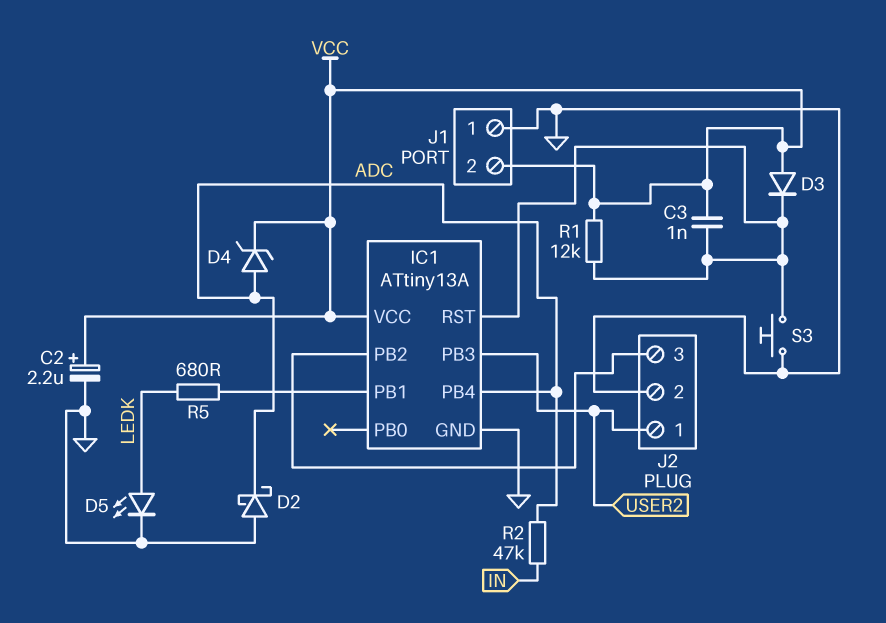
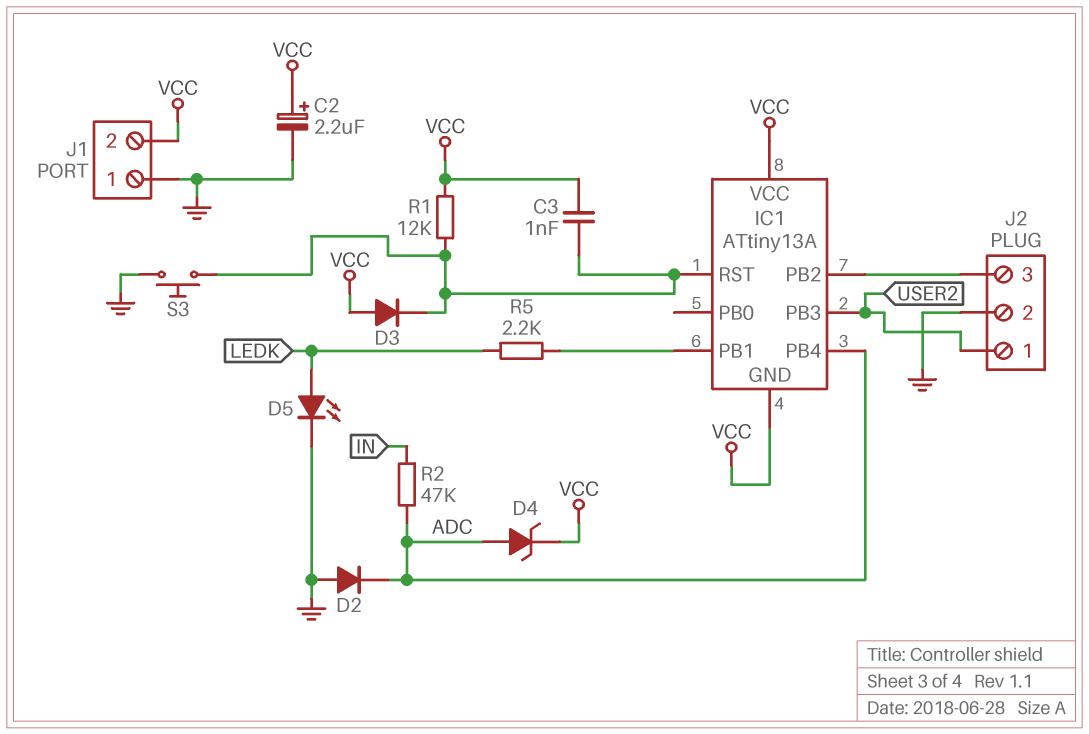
D2: schottky (A GND, K ADC) -> diode (A GND, K ADC)
IC1 pin GND: GND -> VCC
R5: 680 (IC1/PB1, LEDK) -> 2.2k (IC1/PB1, LEDK)

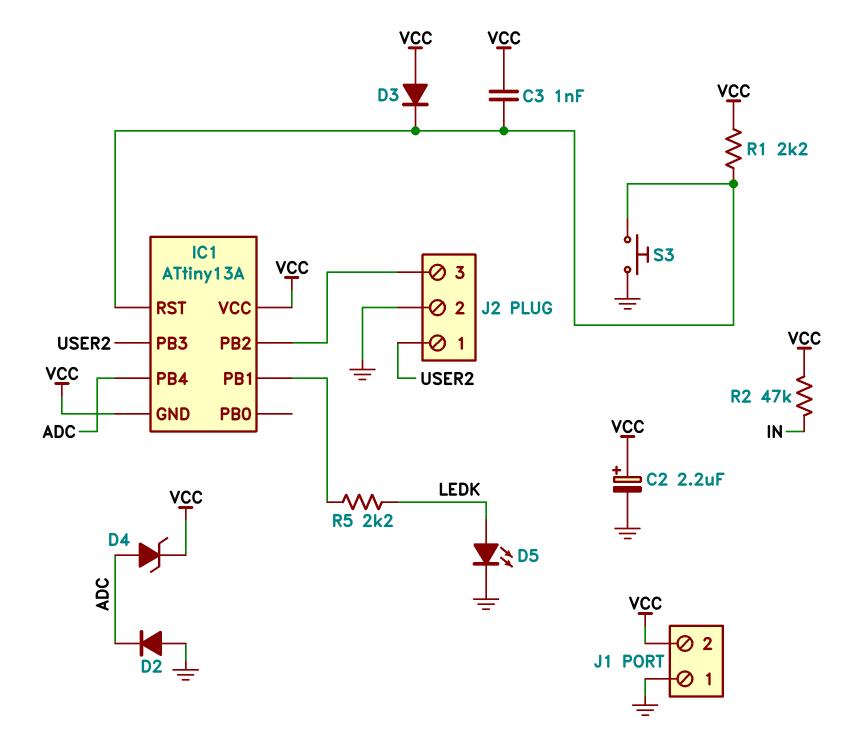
R1: 12k (IC1/RST, VCC) -> 2.2k (IC1/RST, VCC)
R2: 47k (ADC, IN) -> 47k (IN, VCC)

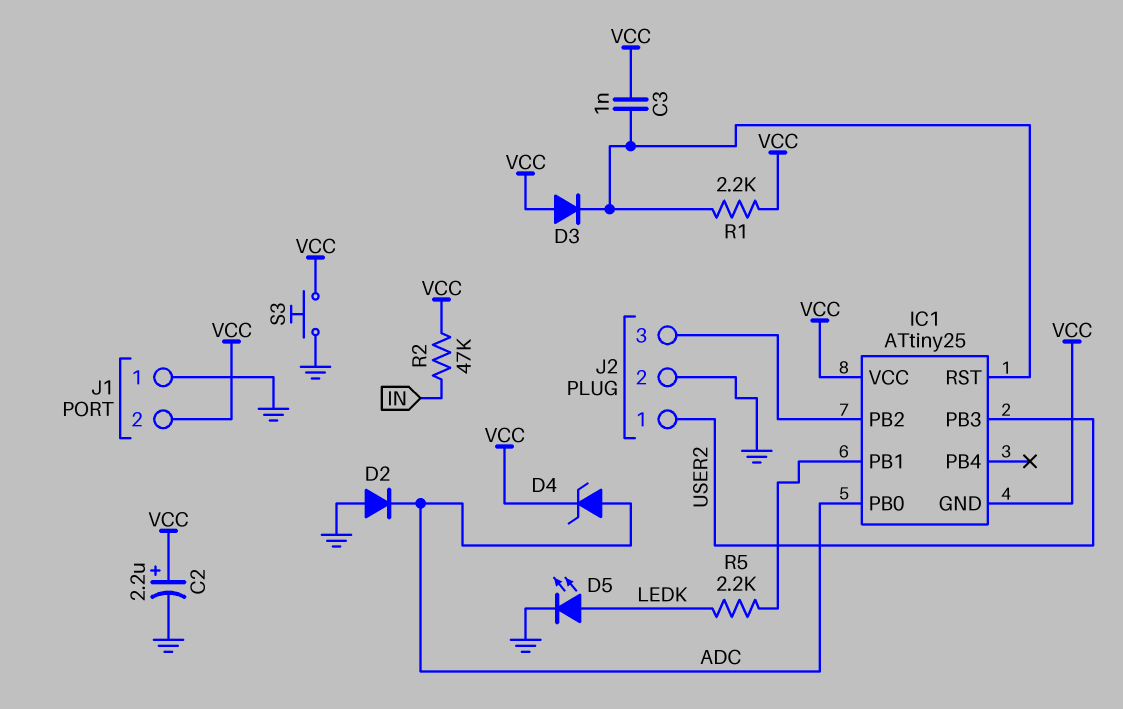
IC1: ATtiny13A -> ATtiny25
IC1 pin PB0: none -> ADC
IC1 pin PB4: ADC -> none
S3: button (GND, IC1/RST) -> button (GND, VCC)

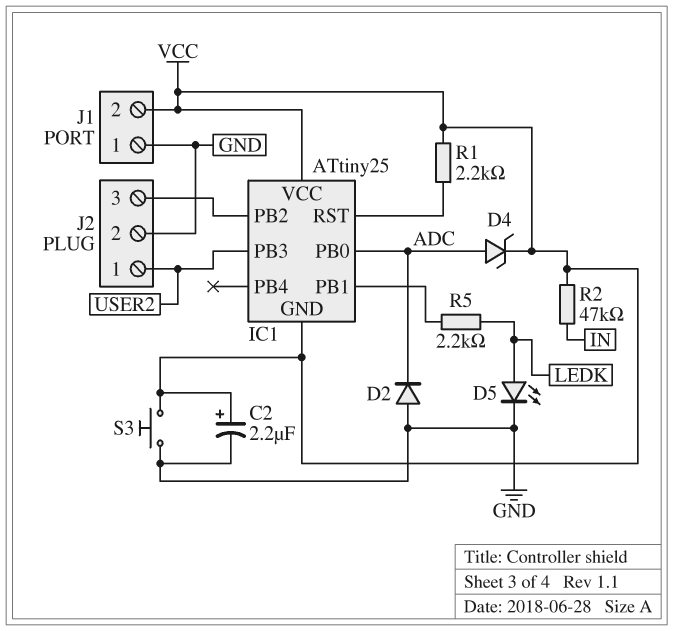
C3: 1nF (IC1/RST, VCC) -> none
D3: diode (A VCC, K IC1/RST) -> none

